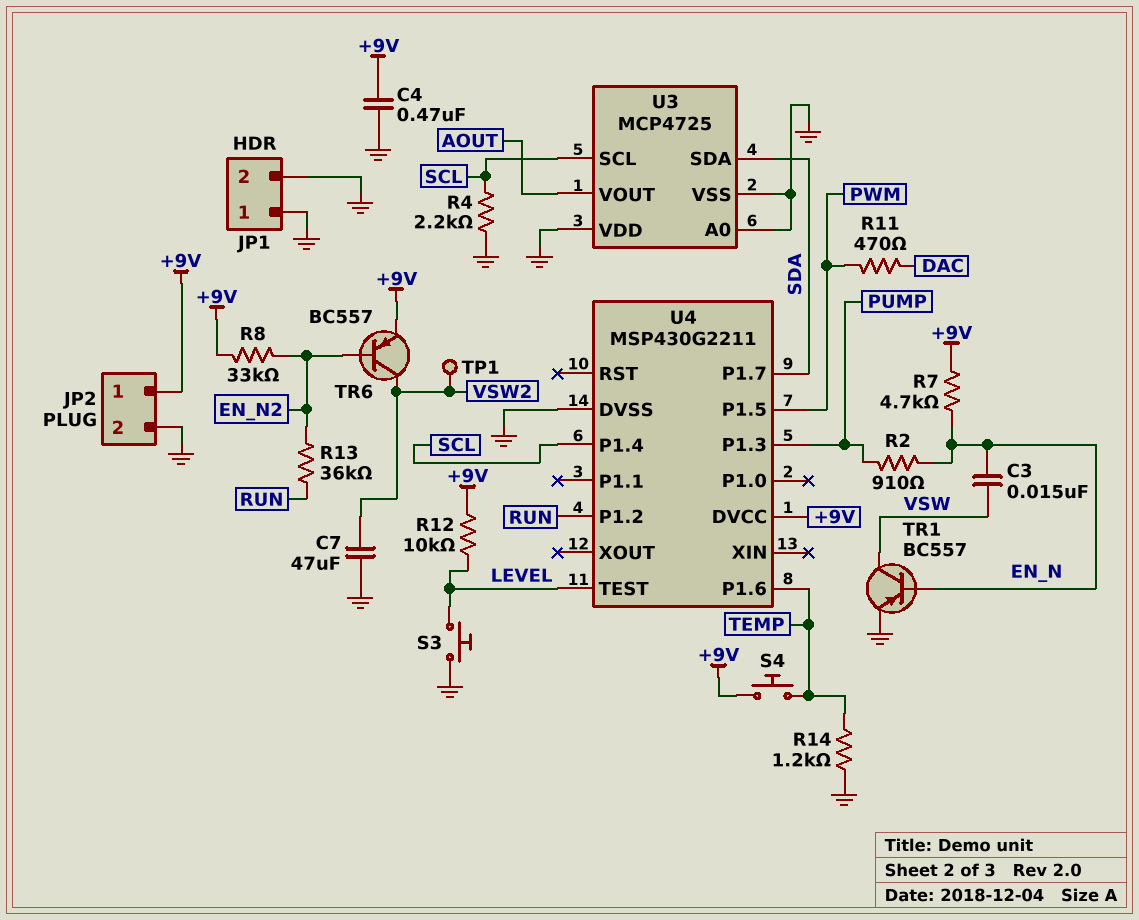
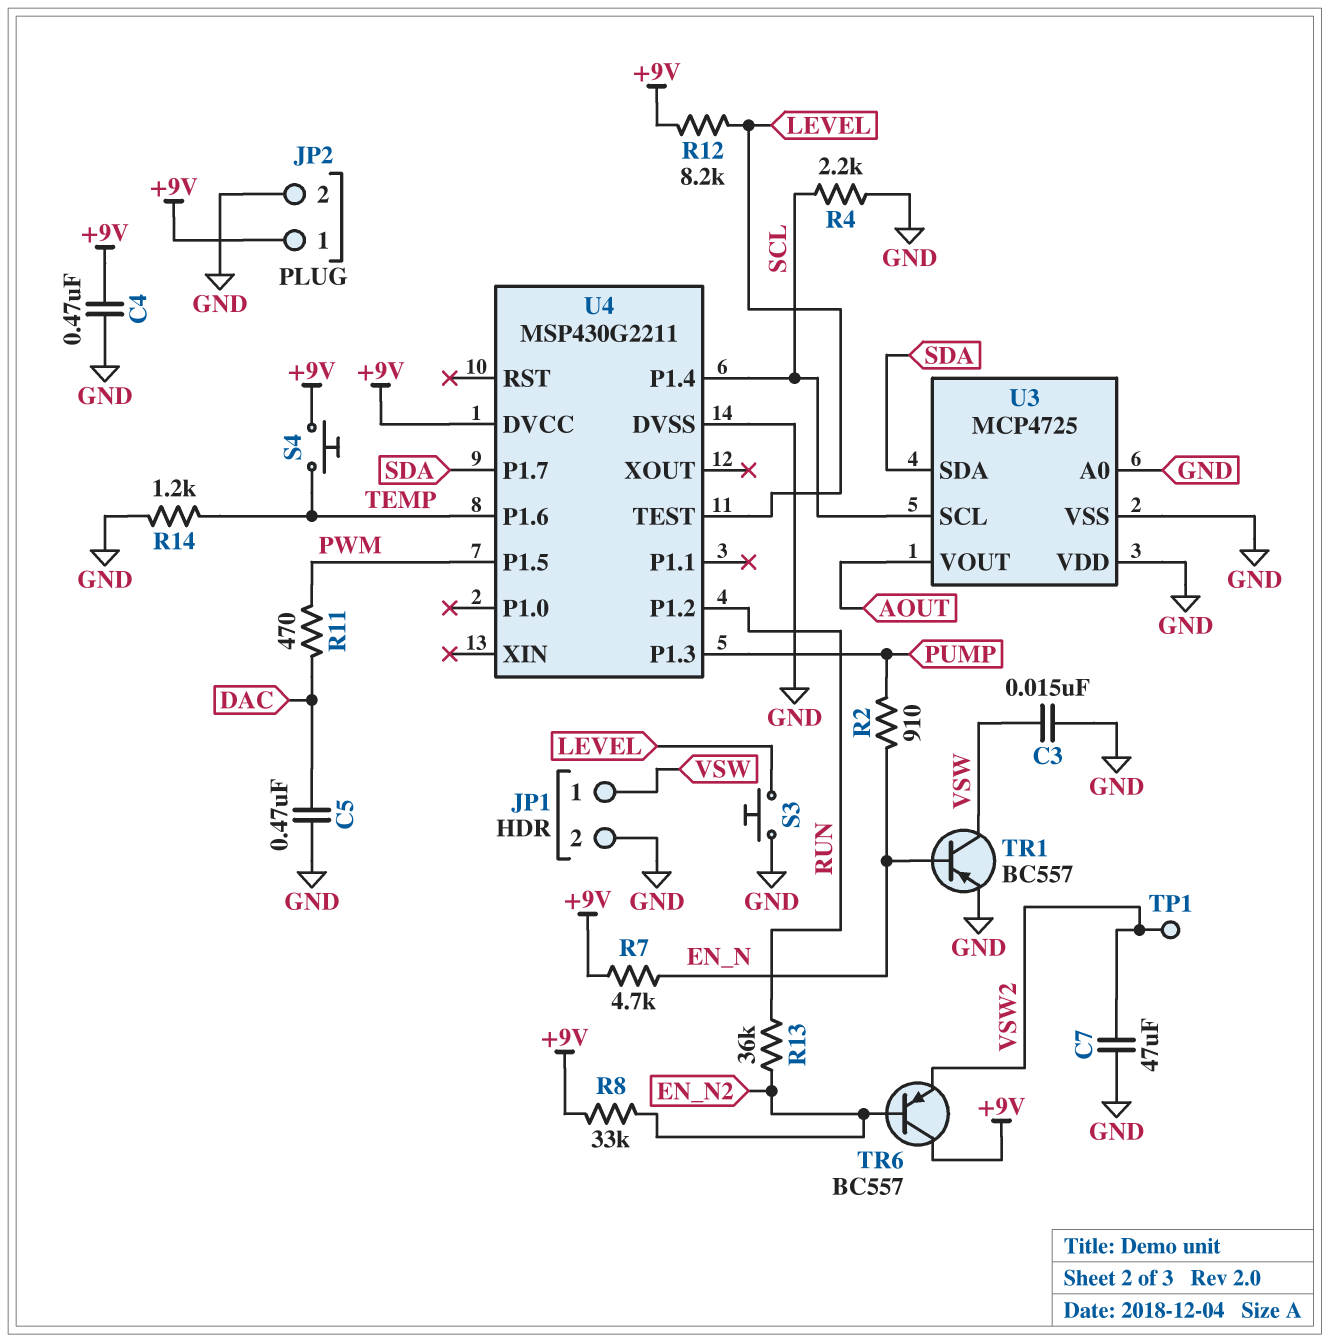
C3: 15nF (EN_N, VSW) -> 15nF (GND, VSW)
C5: none -> 470nF (DAC, GND)
JP1 pin 1: GND -> VSW
R12: 10k (+9V, LEVEL) -> 8.2k (+9V, LEVEL)
TR6: PNP BC557 (B EN_N2, C VSW2, E +9V) -> PNP BC557 (B EN_N2, C +9V, E VSW2)

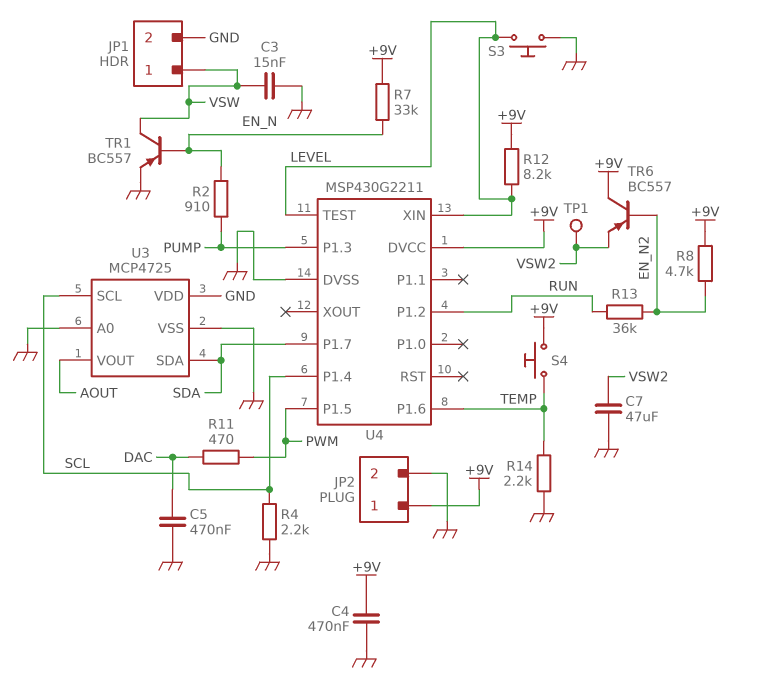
R7: 4.7k (+9V, EN_N) -> 33k (+9V, EN_N)
R8: 33k (+9V, EN_N2) -> 4.7k (+9V, EN_N2)
R14: 1.2k (GND, TEMP) -> 2.2k (GND, TEMP)
U4 pin XIN: none -> LEVEL

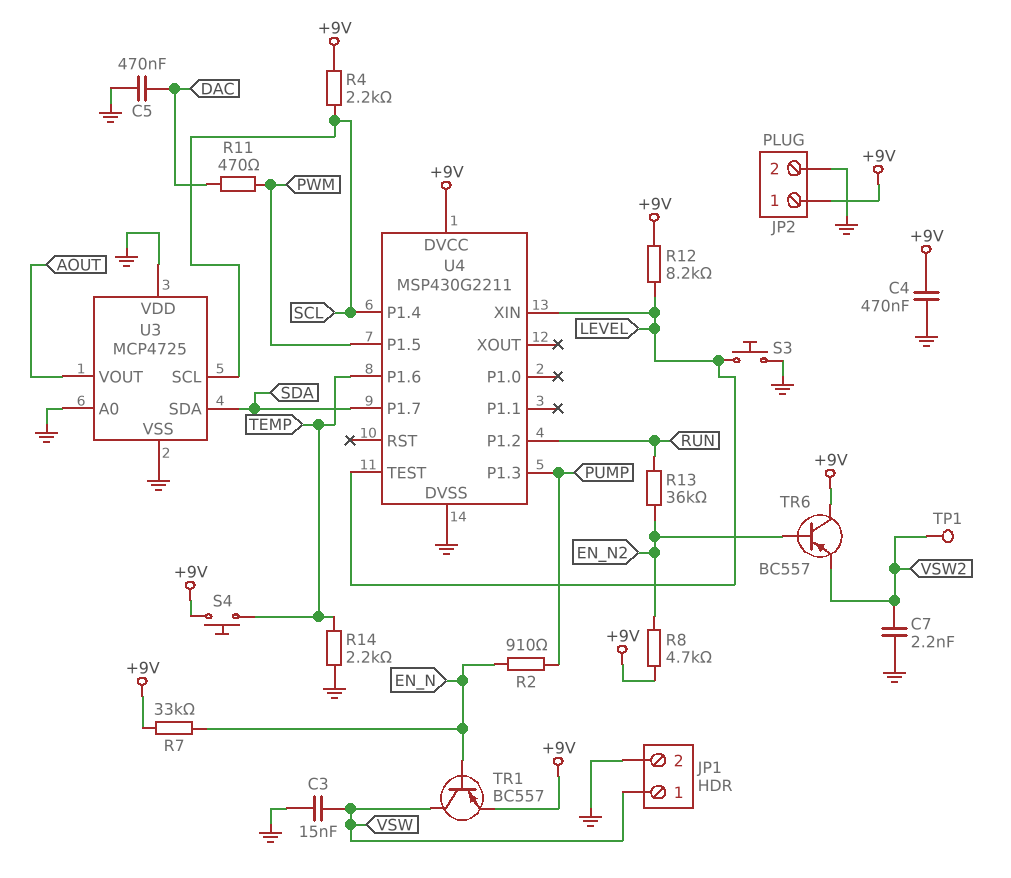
C7: 47uF (GND, VSW2) -> 2.2nF (GND, VSW2)
R4: 2.2k (GND, SCL) -> 2.2k (+9V, SCL)
TR1: PNP BC557 (B EN_N, C VSW, E GND) -> PNP BC557 (B EN_N, C VSW, E +9V)

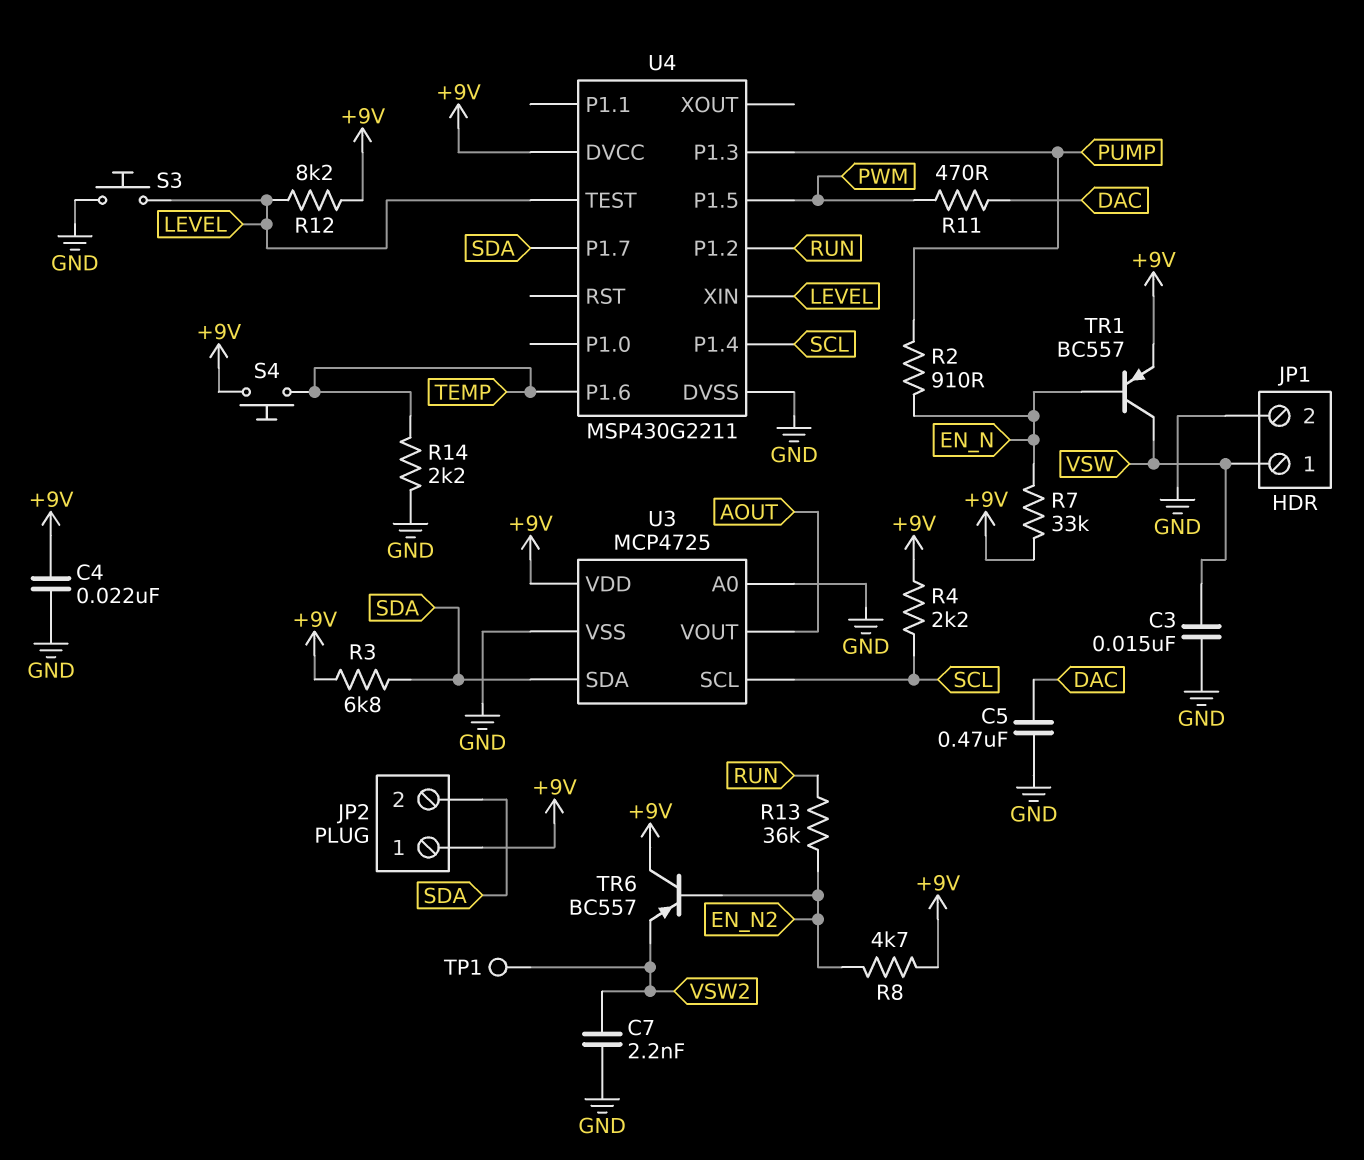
C4: 470nF (+9V, GND) -> 22nF (+9V, GND)
JP2 pin 2: GND -> SDA
R3: none -> 6.8k (+9V, SDA)
U3 pin VDD: GND -> +9V

